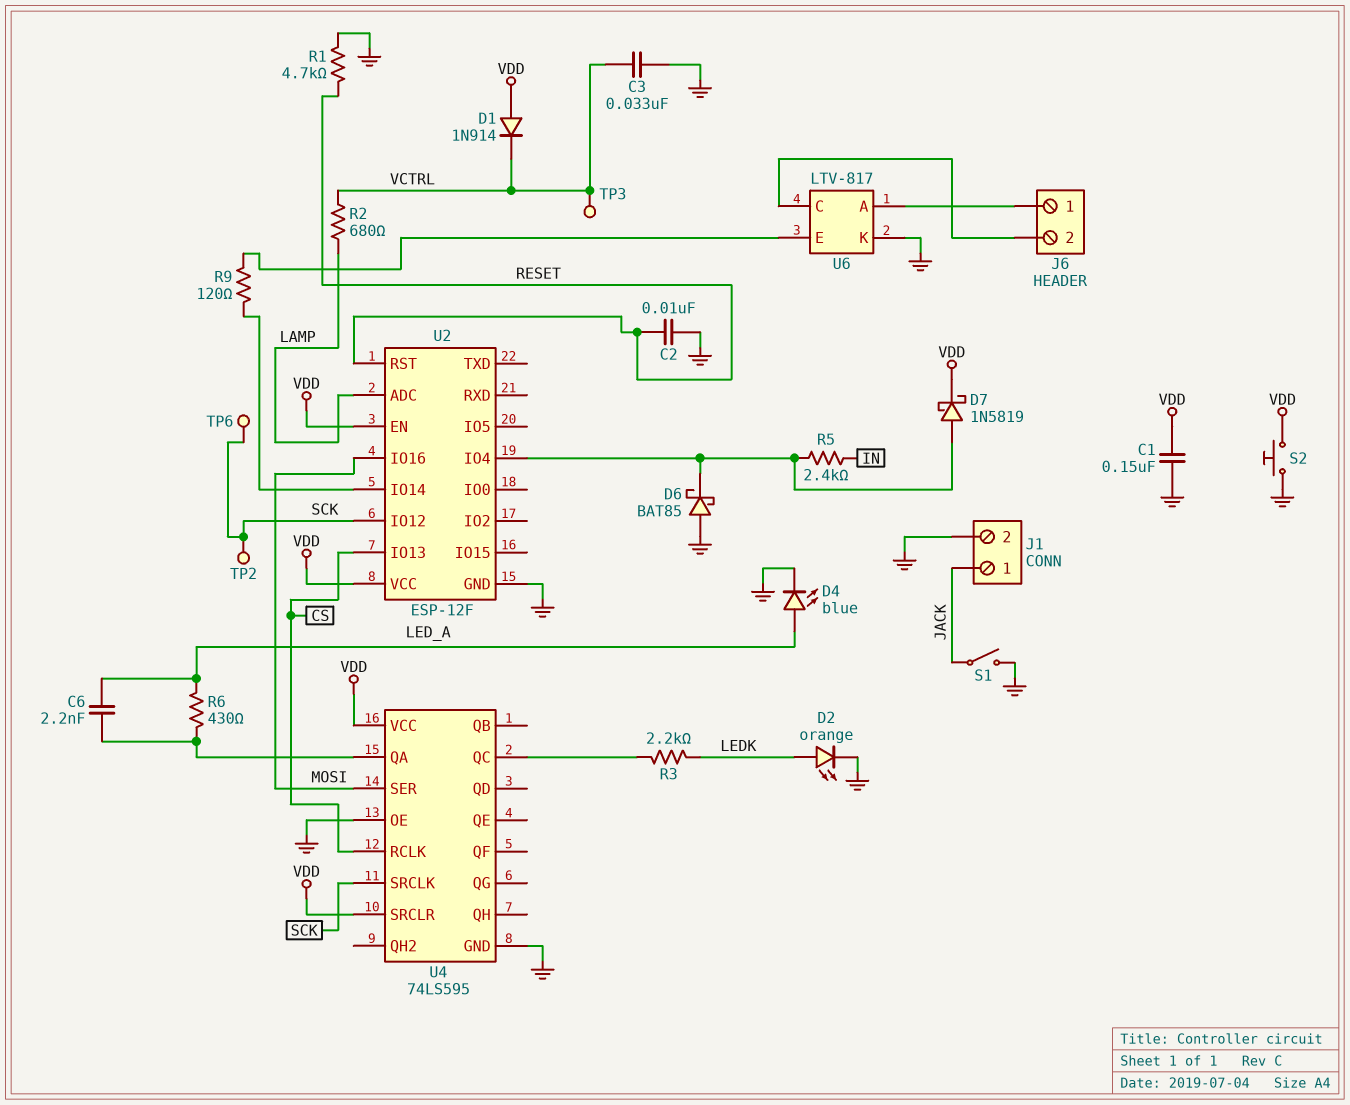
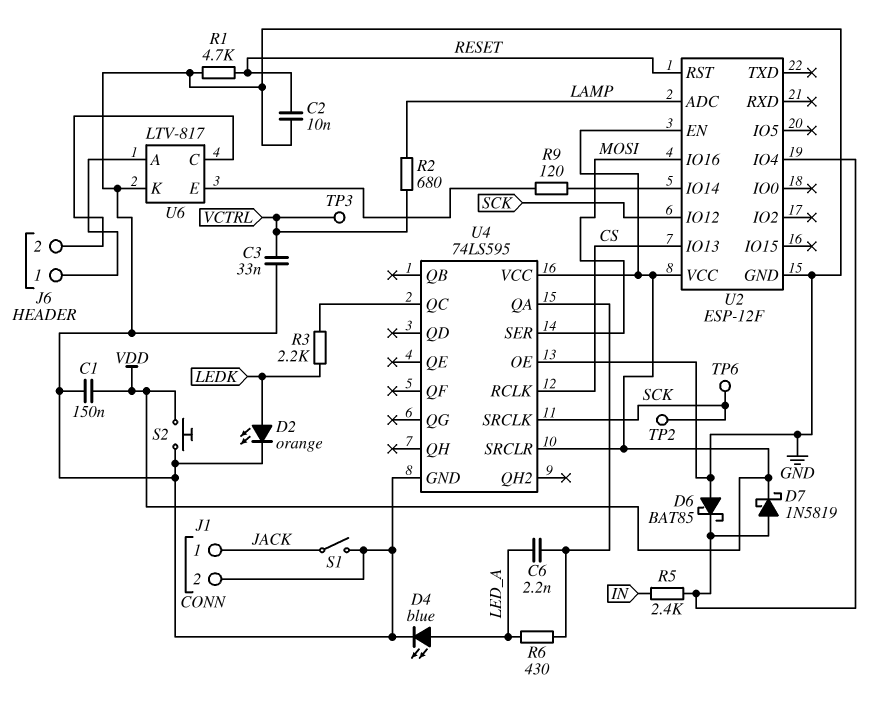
D1: diode 1N914 (A VDD, K VCTRL) -> none

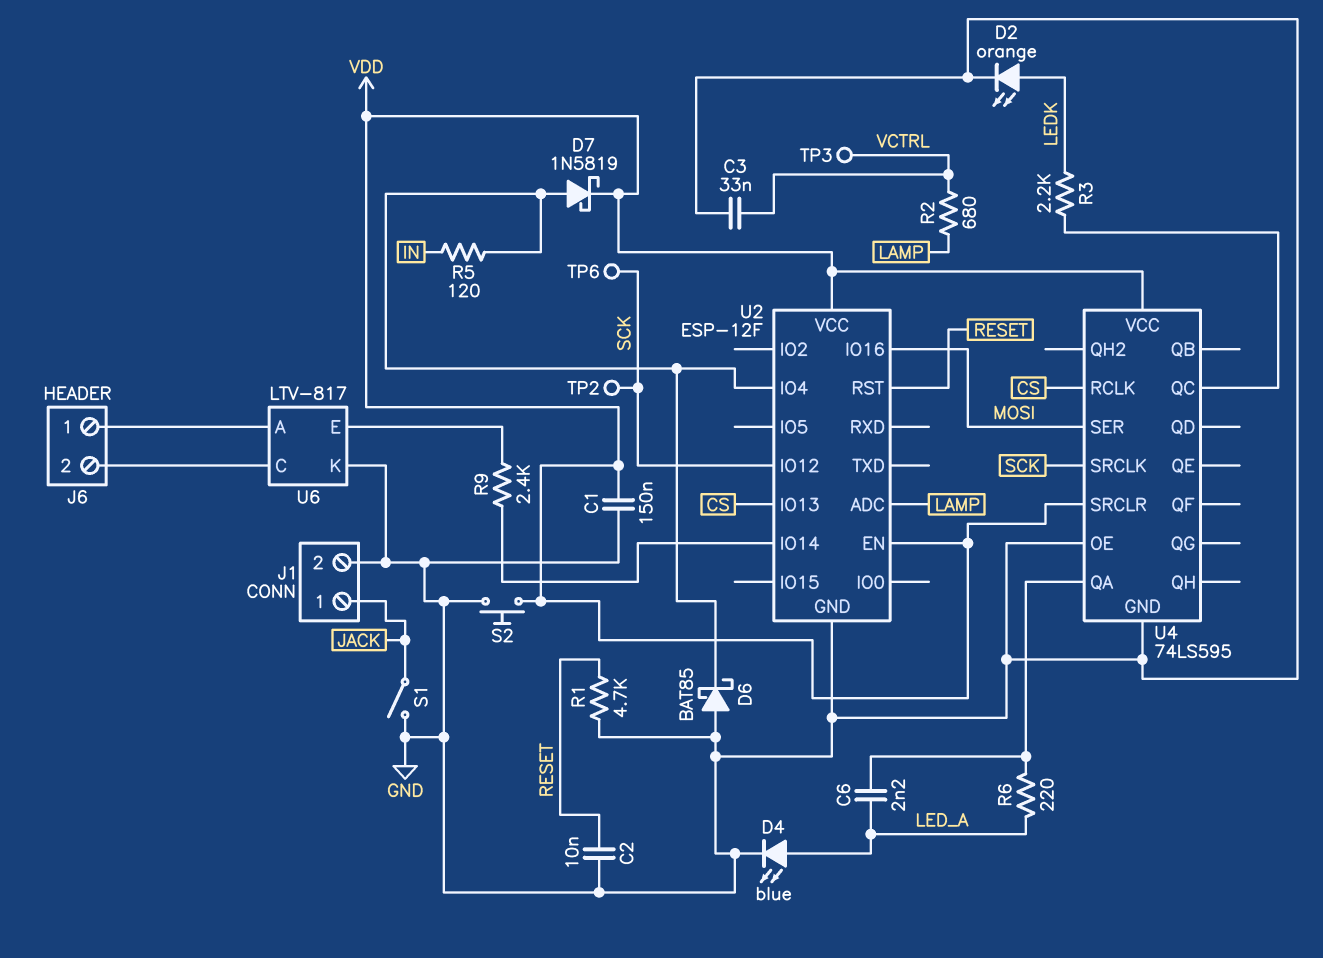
R5: 2.4k (IN, U2/IO4) -> 120 (IN, U2/IO4)
R6: 430 (LED_A, U4/QA) -> 220 (LED_A, U4/QA)
R9: 120 (U2/IO14, U6/E) -> 2.4k (U2/IO14, U6/E)

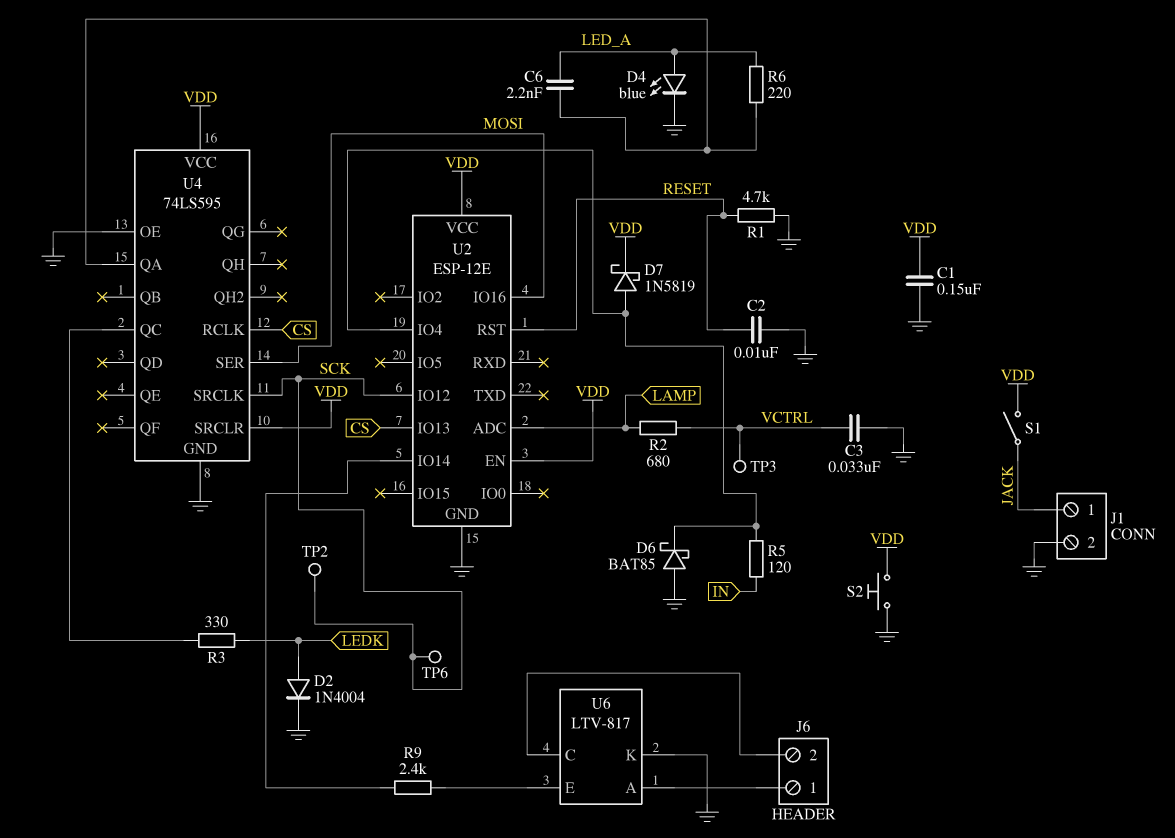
D2: LED orange (A LEDK, K GND) -> diode 1N4004 (A LEDK, K GND)
R3: 2.2k (LEDK, U4/QC) -> 330 (LEDK, U4/QC)
S1: switch (GND, JACK) -> switch (JACK, VDD)
U2: ESP-12F -> ESP-12E

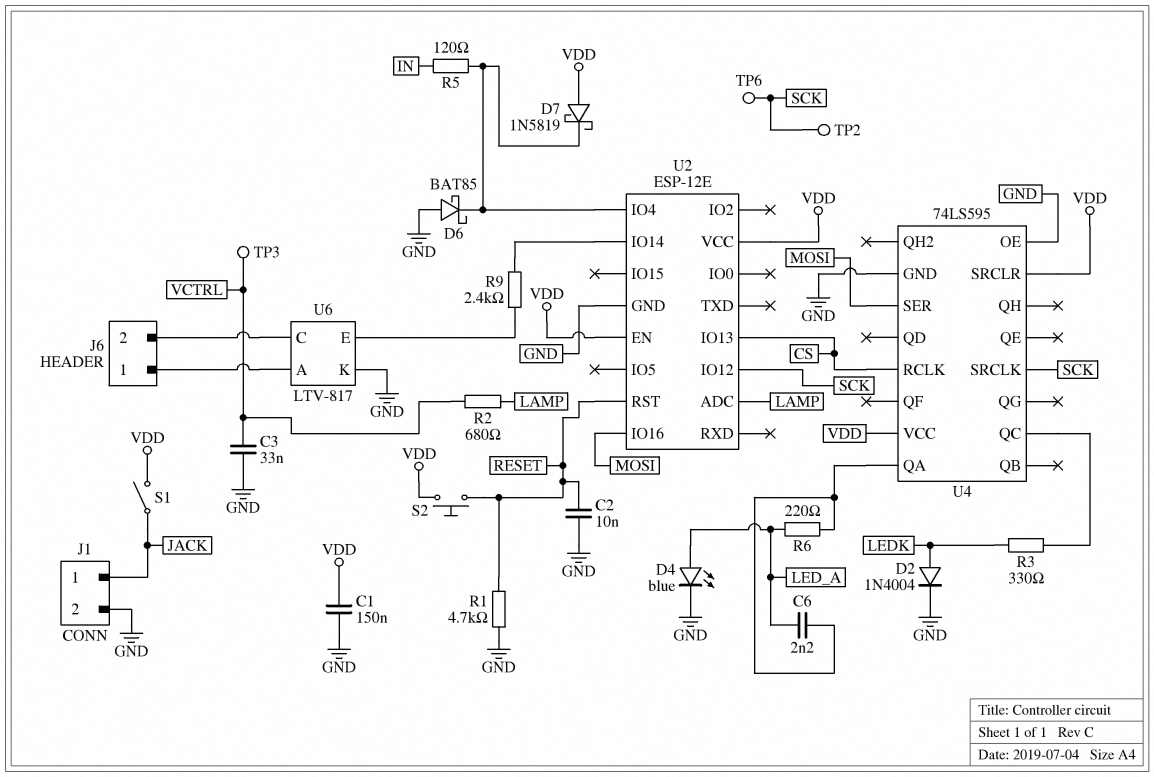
D7: schottky 1N5819 (A U2/IO4, K VDD) -> schottky 1N5819 (A VDD, K U2/IO4)
S2: button (GND, VDD) -> button (RESET, VDD)

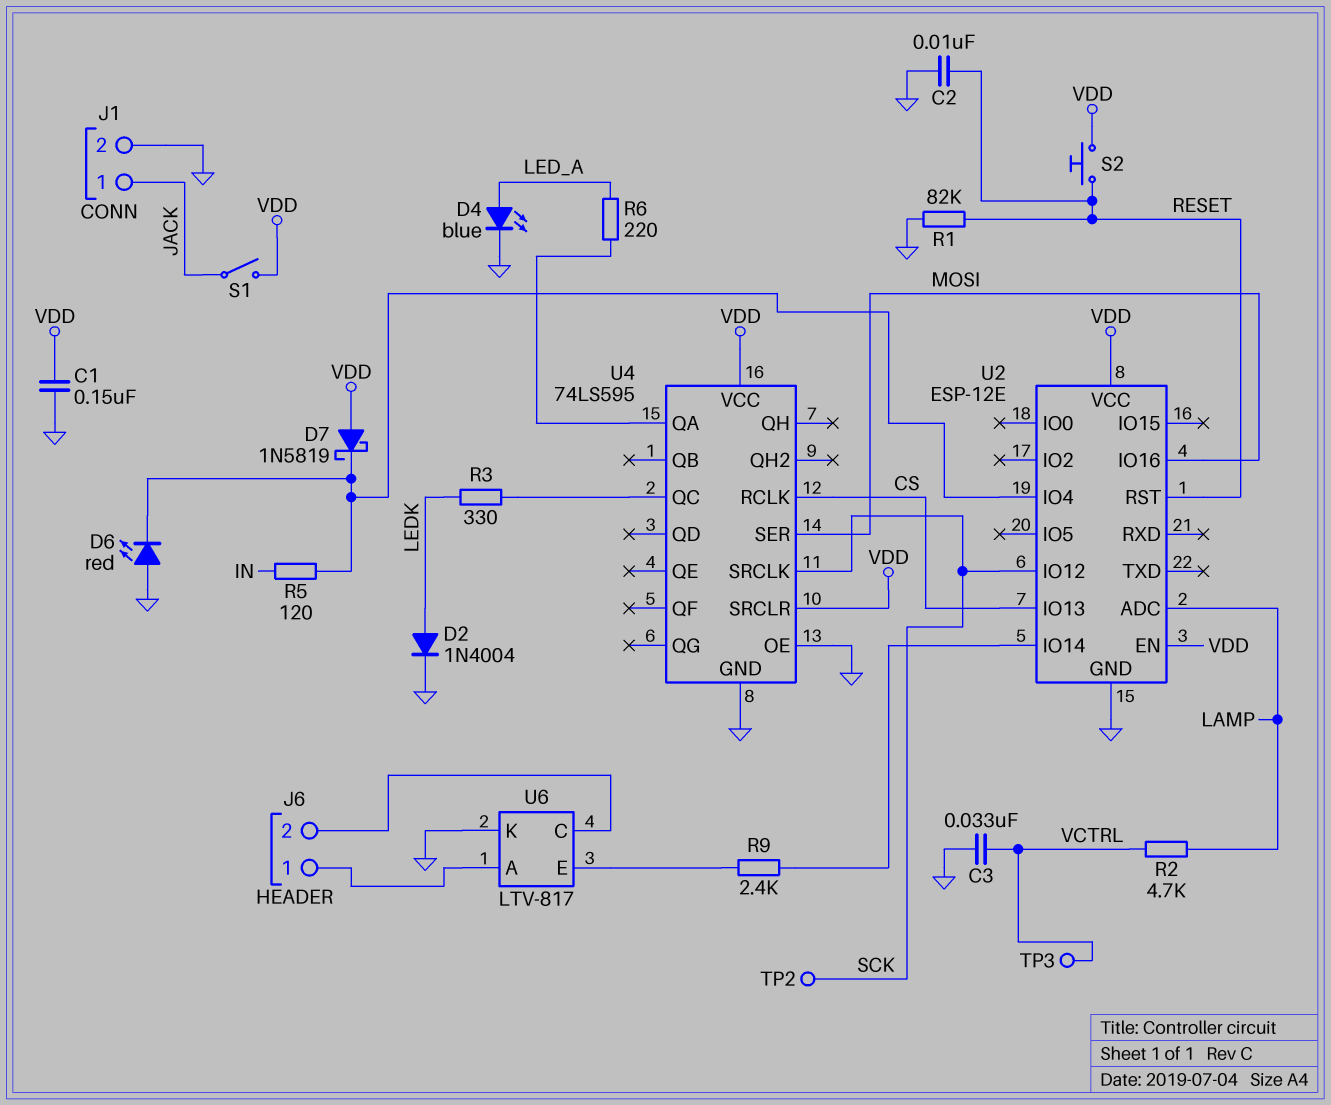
C6: 2.2nF (LED_A, U4/QA) -> none
D6: schottky BAT85 (A GND, K U2/IO4) -> LED red (A GND, K U2/IO4)
R1: 4.7k (GND, RESET) -> 82k (GND, RESET)
R2: 680 (LAMP, VCTRL) -> 4.7k (LAMP, VCTRL)
TP6: test point (SCK) -> none

